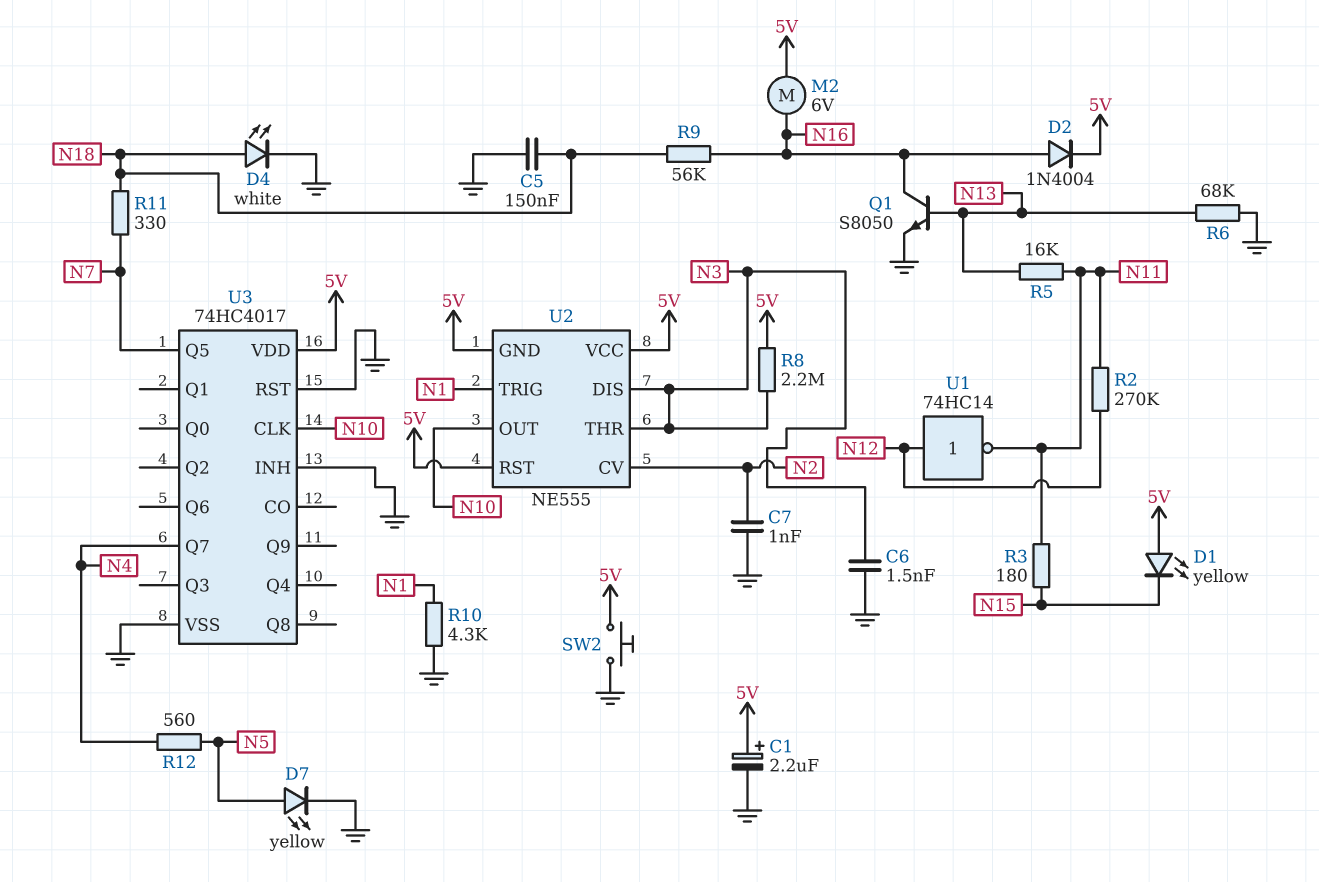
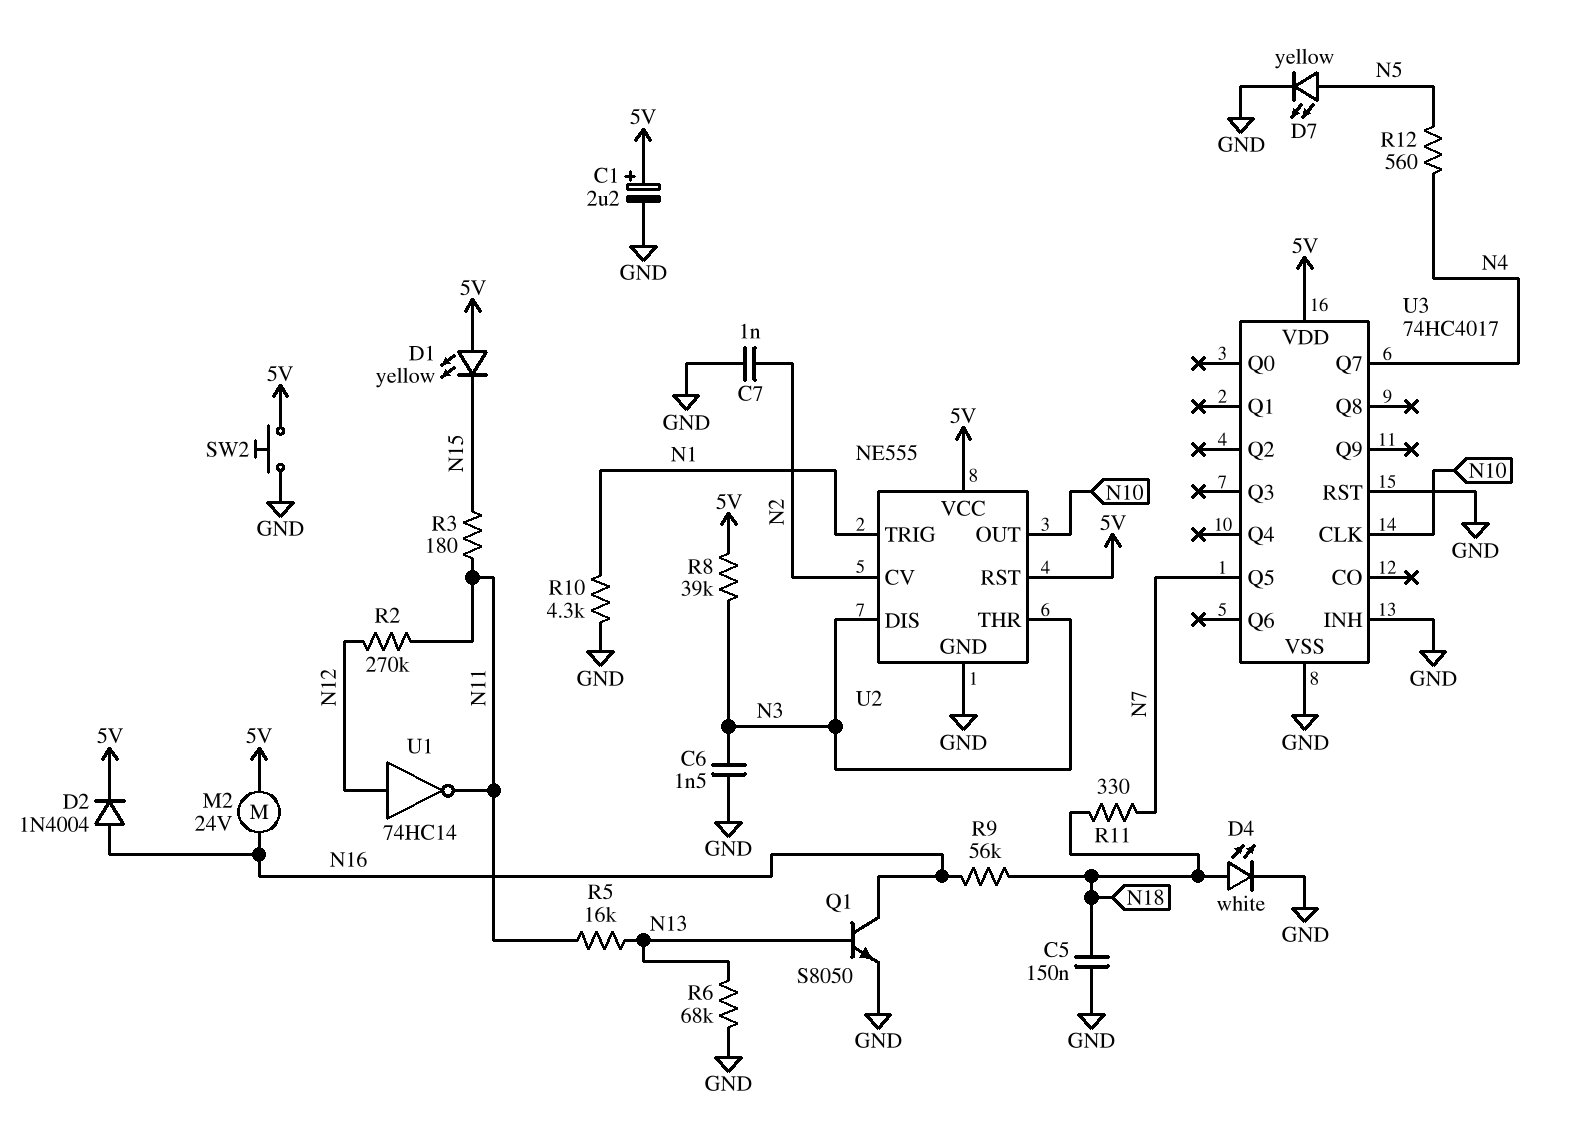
M2: motor 6V (5V, N16) -> motor 24V (5V, N16)
R8: 2.2M (5V, N3) -> 39k (5V, N3)
U2 pin GND: 5V -> GND

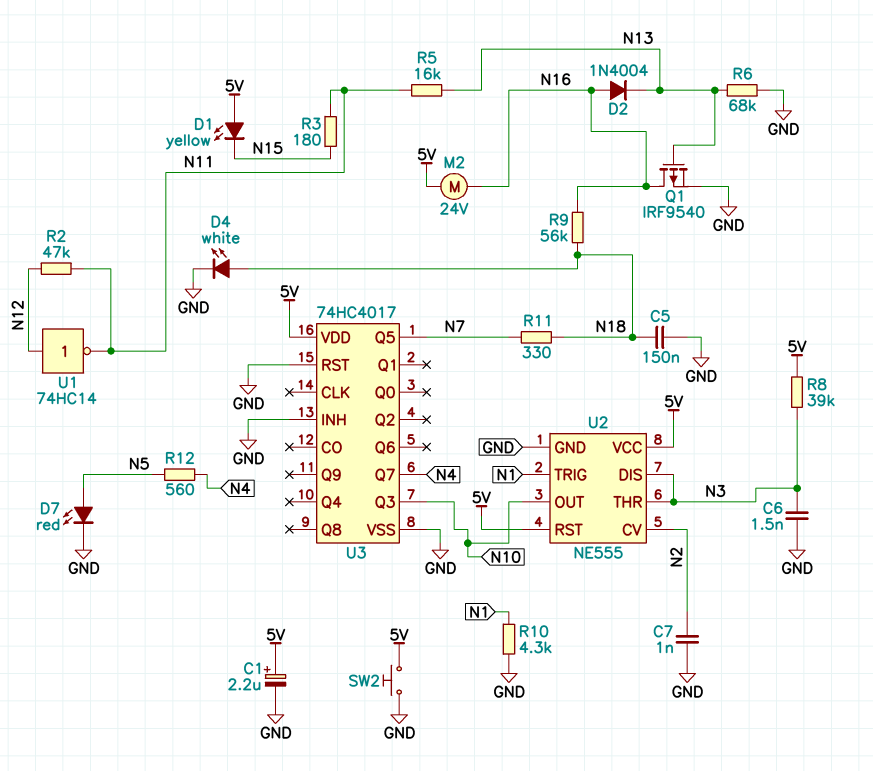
D2: diode 1N4004 (A N16, K 5V) -> diode 1N4004 (A N16, K N13)
D7: LED yellow (A N5, K GND) -> LED red (A N5, K GND)
Q1: NPN S8050 (B N13, C N16, E GND) -> PMOS IRF9540 (G N13, D N16, S GND)
R2: 270k (N11, N12) -> 47k (N11, N12)
U3 pin CLK: N10 -> none
U3 pin Q3: none -> N10

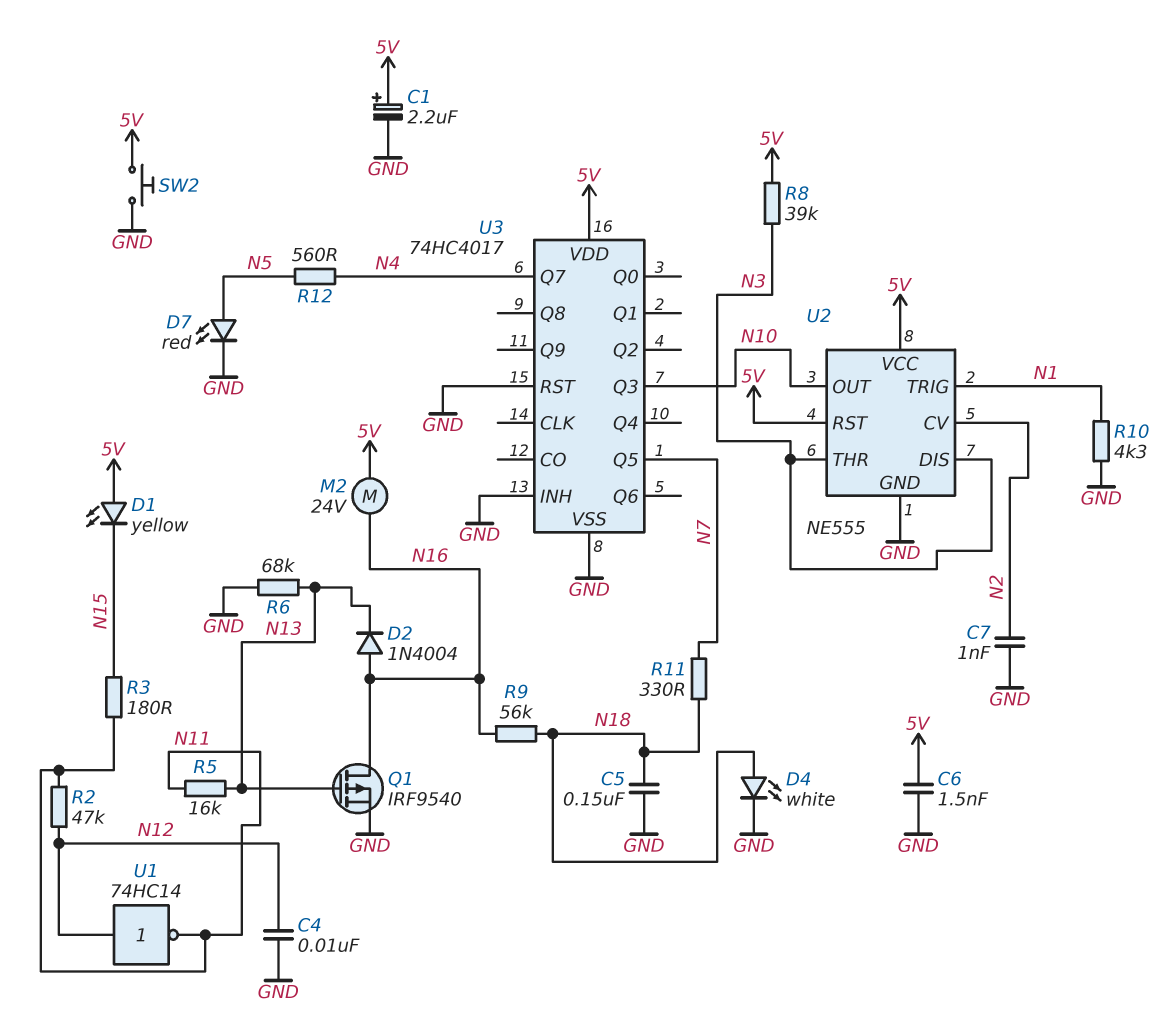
C4: none -> 10nF (GND, N12)
C6: 1.5nF (GND, N3) -> 1.5nF (5V, GND)

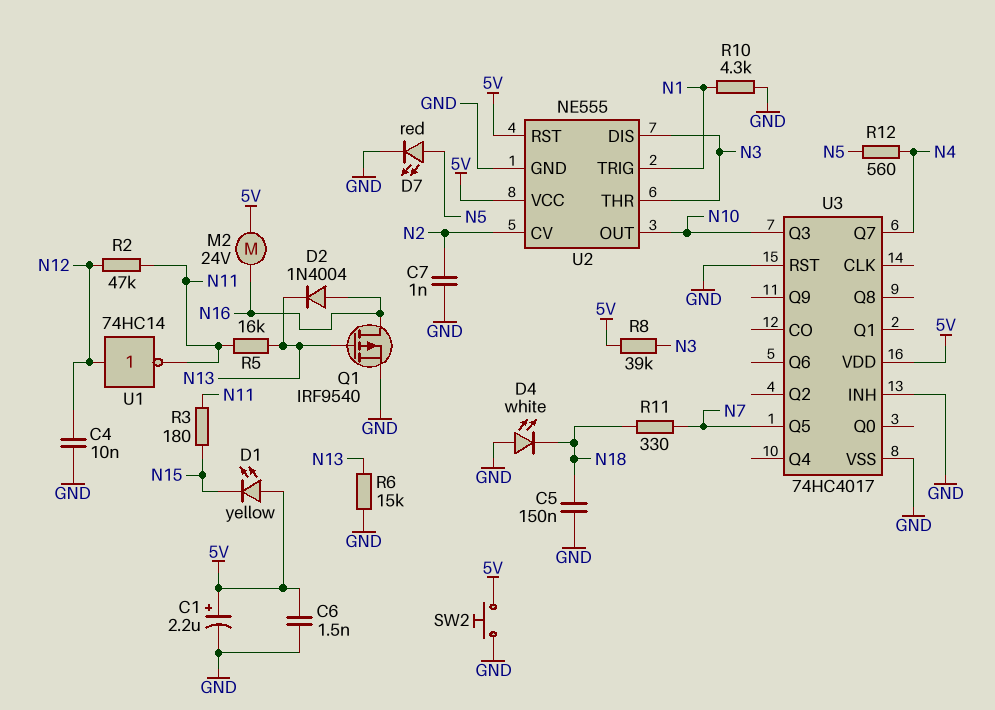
D4: LED white (A N18, K GND) -> LED white (A GND, K N18)
R6: 68k (GND, N13) -> 15k (GND, N13)
R9: 56k (N16, N18) -> none

